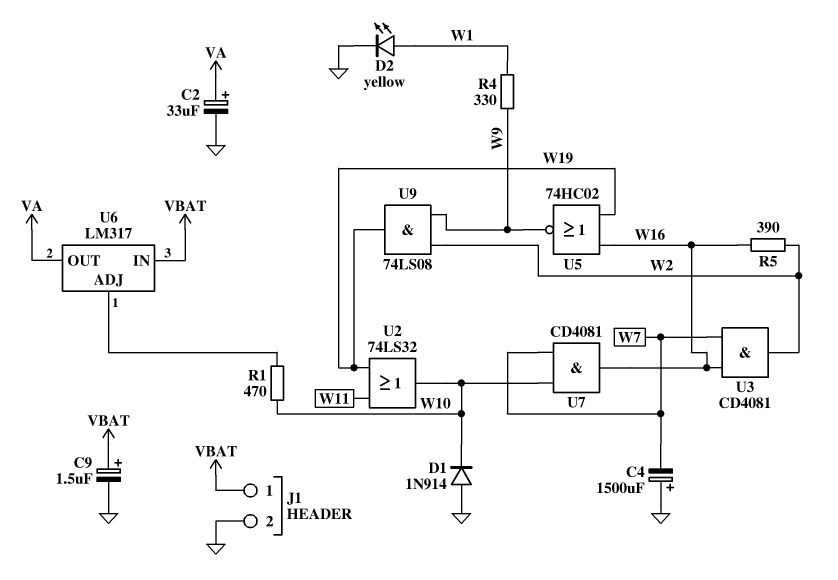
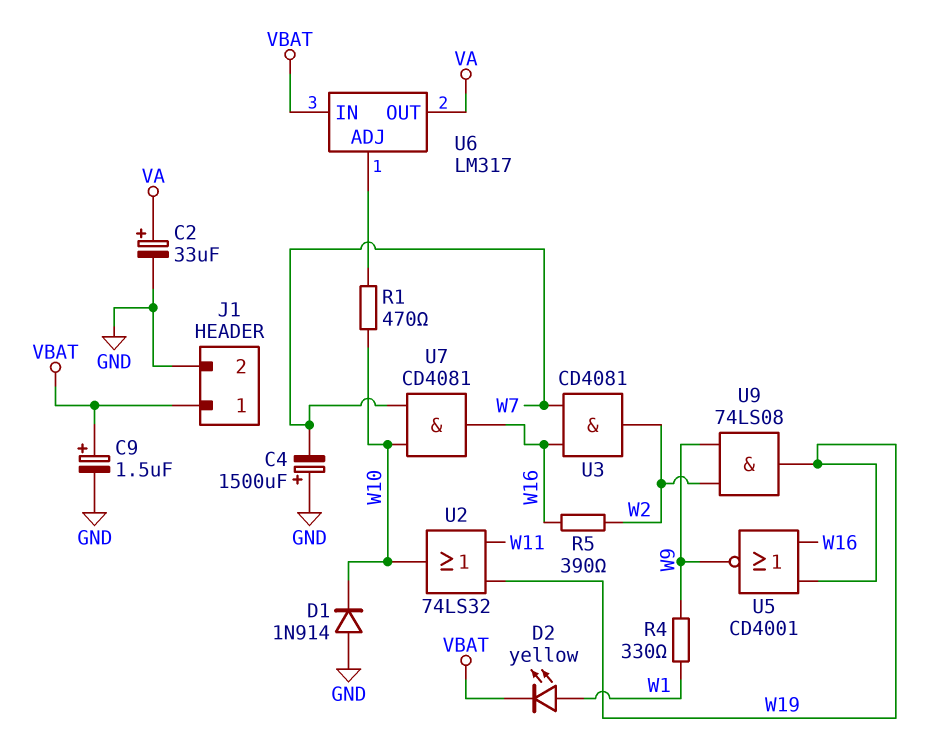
D2: LED yellow (A W1, K GND) -> LED yellow (A W1, K VBAT)
U5: NOR 74HC02 (in W16, in W19, out W9) -> NOR CD4001 (in W16, in W19, out W9)

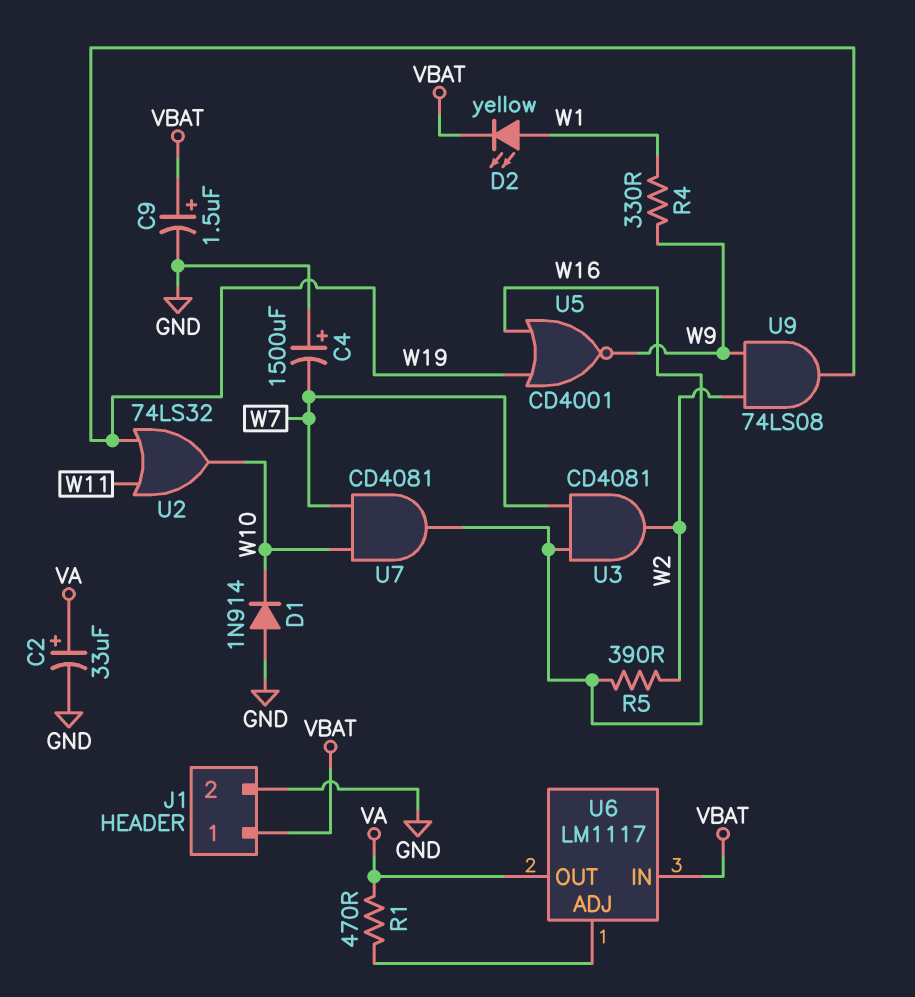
R1: 470 (U6/ADJ, W10) -> 470 (U6/ADJ, VA)
U6: LM317 -> LM1117

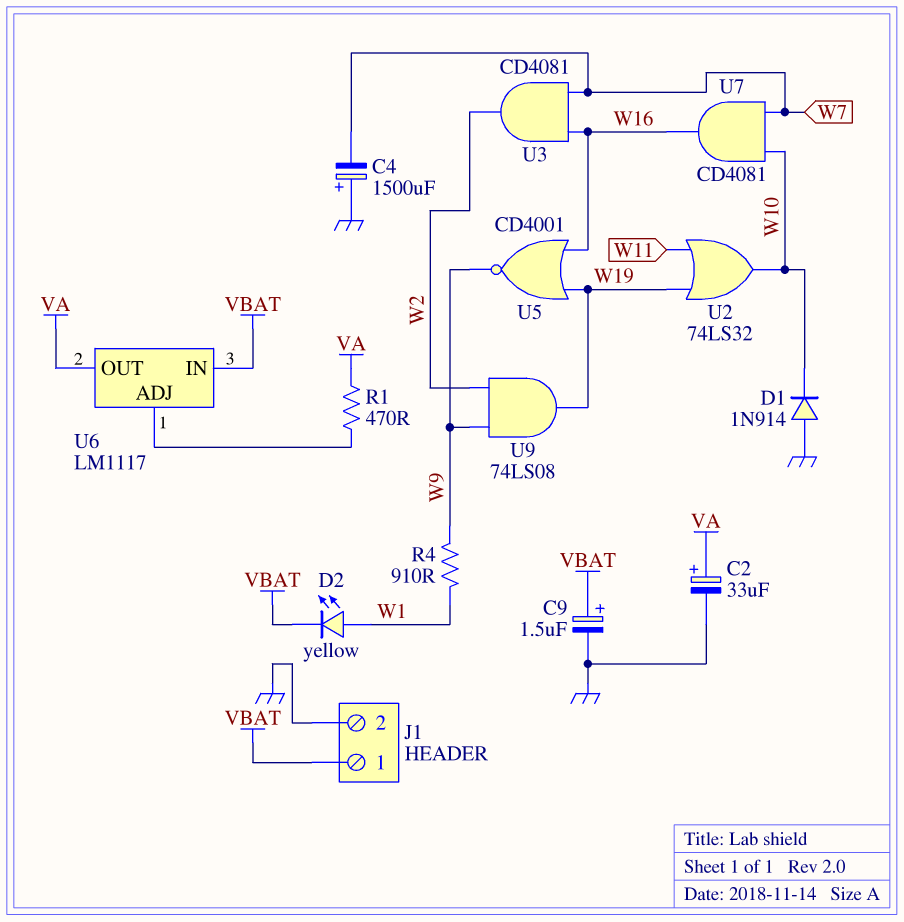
R4: 330 (W1, W9) -> 910 (W1, W9)
R5: 390 (W2, W16) -> none

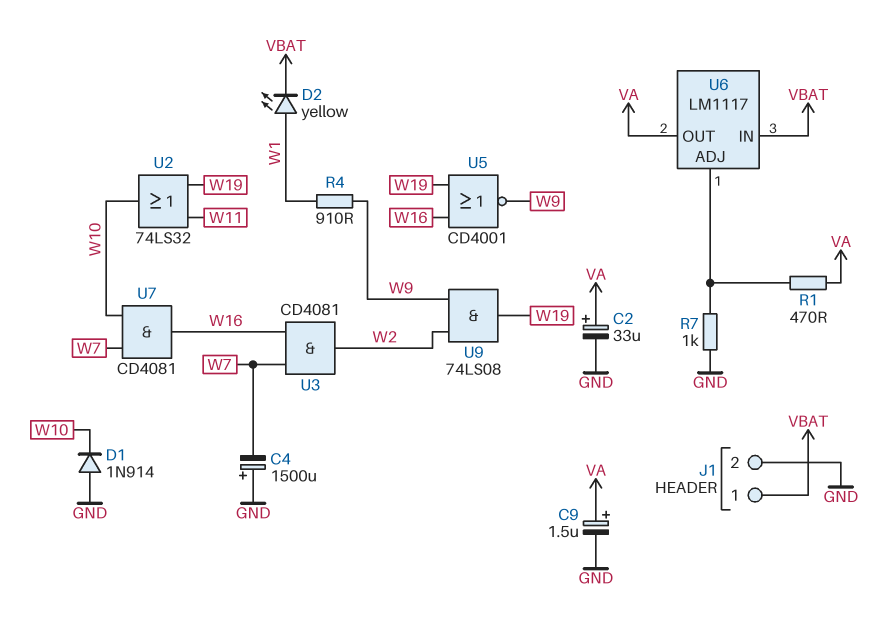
C9: 1.5uF (plus VBAT, minus GND) -> 1.5uF (plus VA, minus GND)
R7: none -> 1k (GND, U6/ADJ)

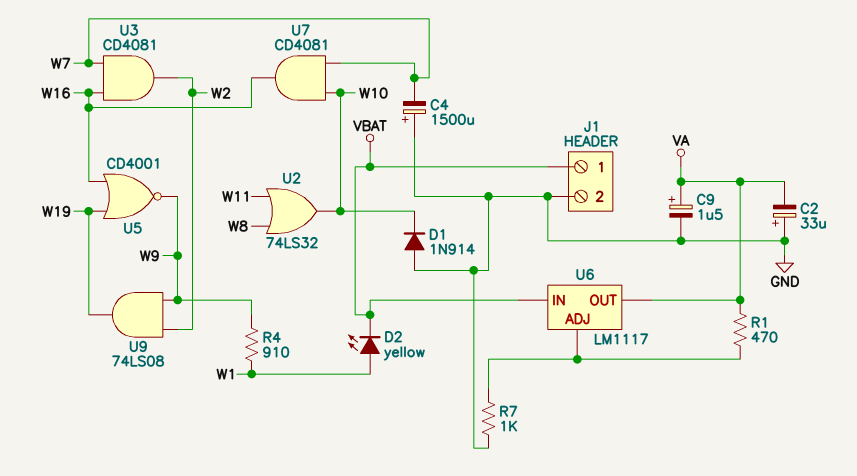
C2: 33uF (plus VA, minus GND) -> 33uF (plus GND, minus VA)
U2: OR 74LS32 (in W11, in W19, out W10) -> OR 74LS32 (in W8, in W11, out W10)

